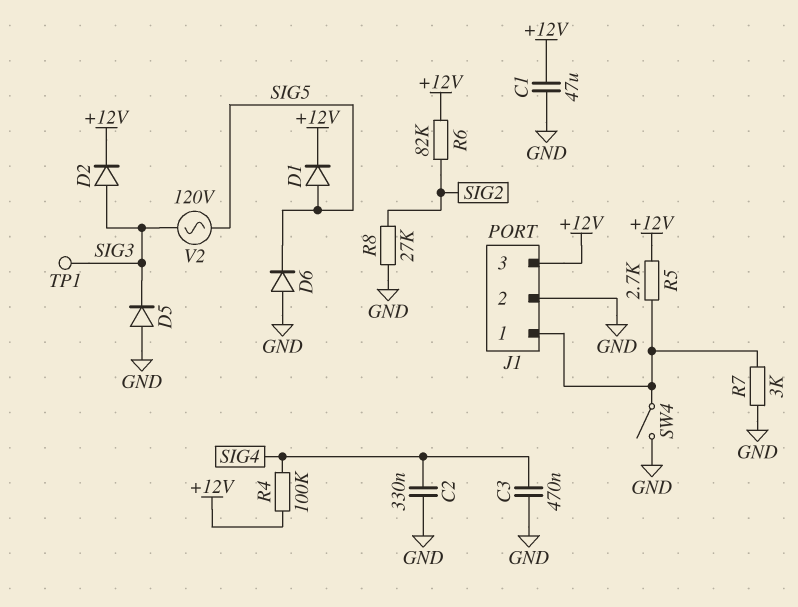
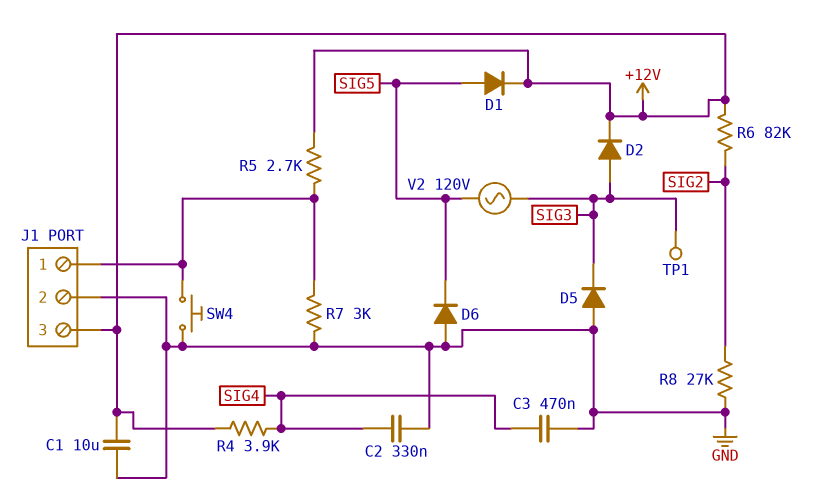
C1: 47uF (+12V, GND) -> 10uF (+12V, GND)
R4: 100k (+12V, SIG4) -> 3.9k (+12V, SIG4)
SW4: switch (GND, J1/1) -> button (GND, J1/1)

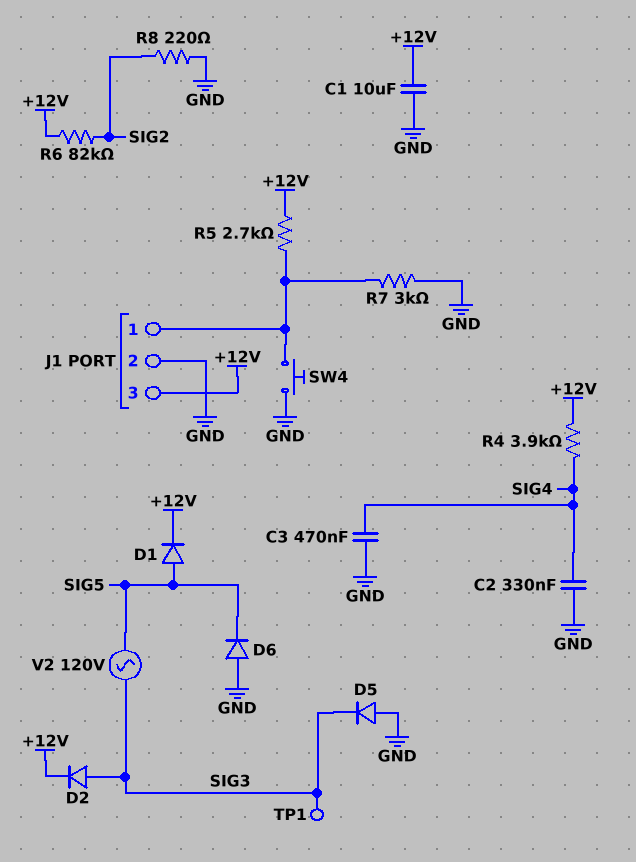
R8: 27k (GND, SIG2) -> 220 (GND, SIG2)

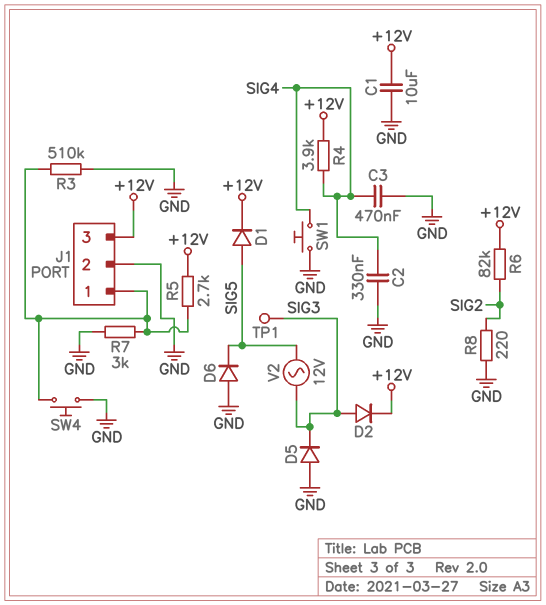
R3: none -> 510k (GND, J1/1)
SW1: none -> button (GND, SIG4)
V2: AC 120V (SIG3, SIG5) -> AC 12V (SIG3, SIG5)

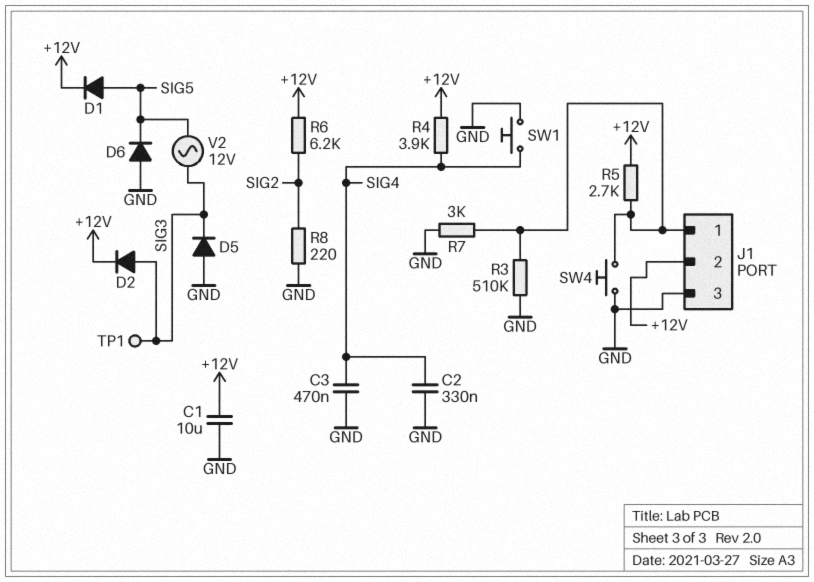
J1 pin 2: GND -> +12V
J1 pin 3: +12V -> GND
R6: 82k (+12V, SIG2) -> 6.2k (+12V, SIG2)

